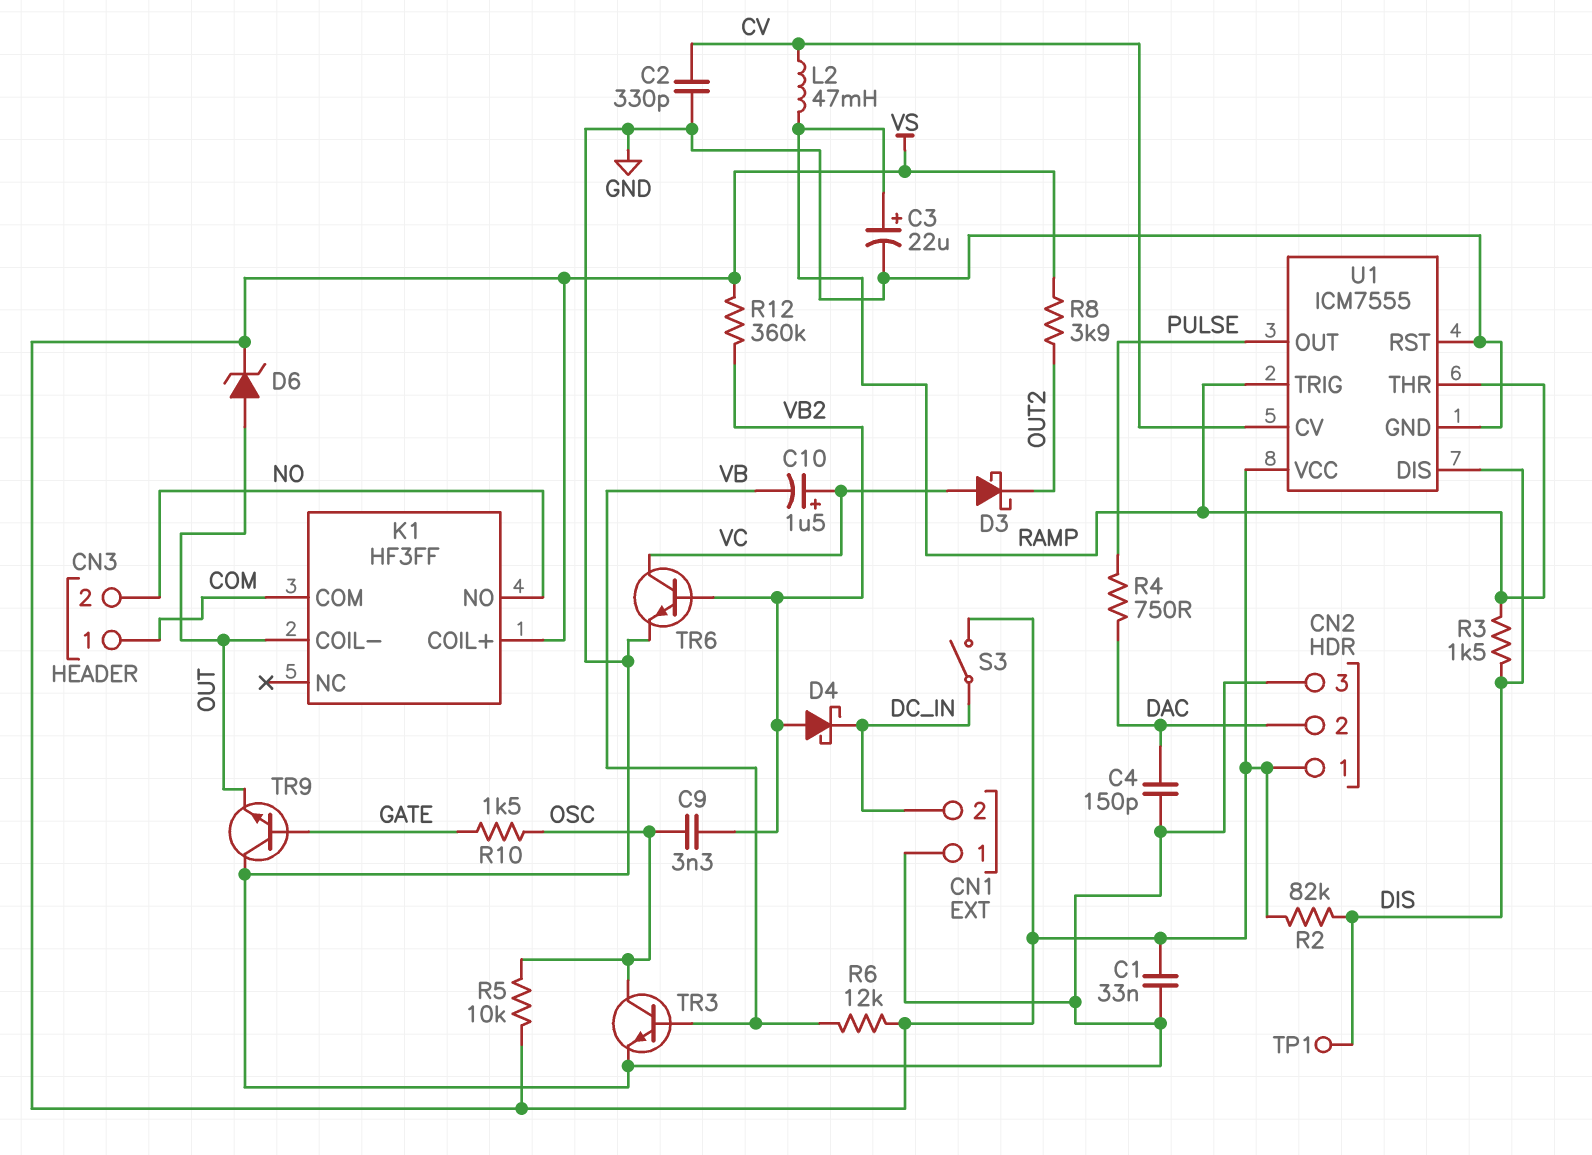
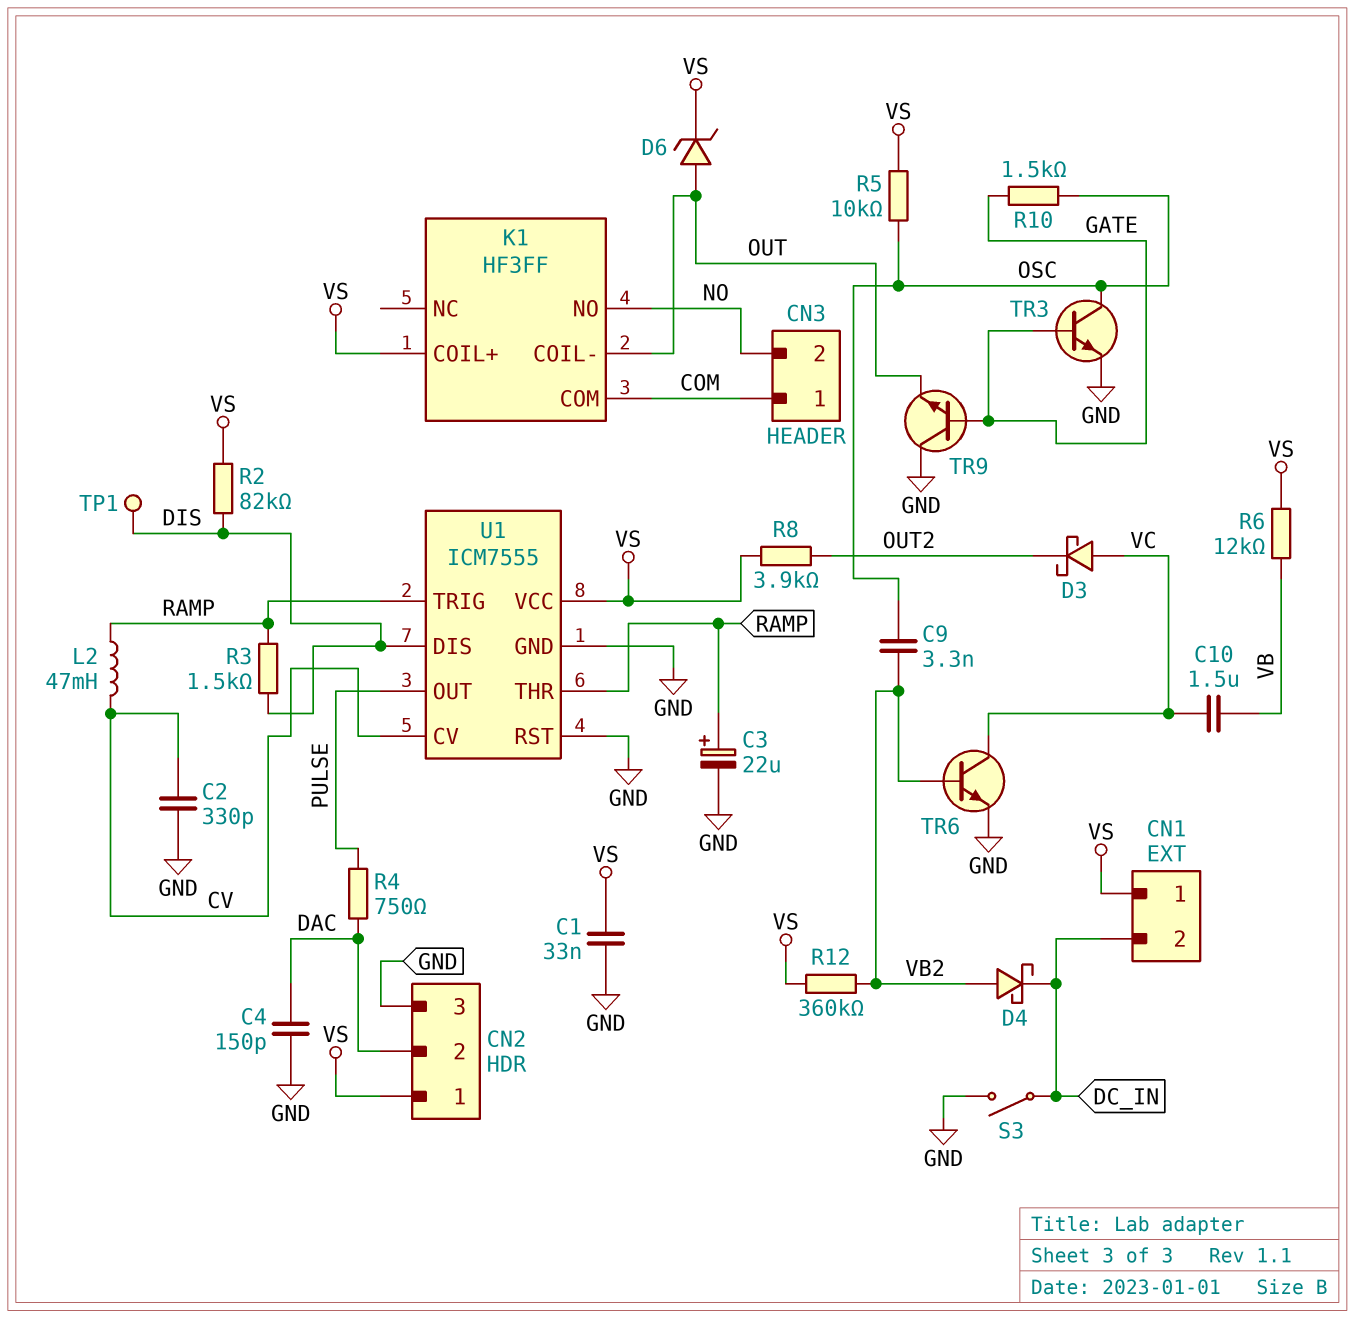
C10: 1.5uF (plus VC, minus VB) -> 1.5uF (VB, VC)
CN1 pin 1: GND -> VS
S3: switch (DC_IN, VS) -> switch (DC_IN, GND)
TR3: NPN (B VB, C OSC, E GND) -> NPN (B GATE, C OSC, E GND)

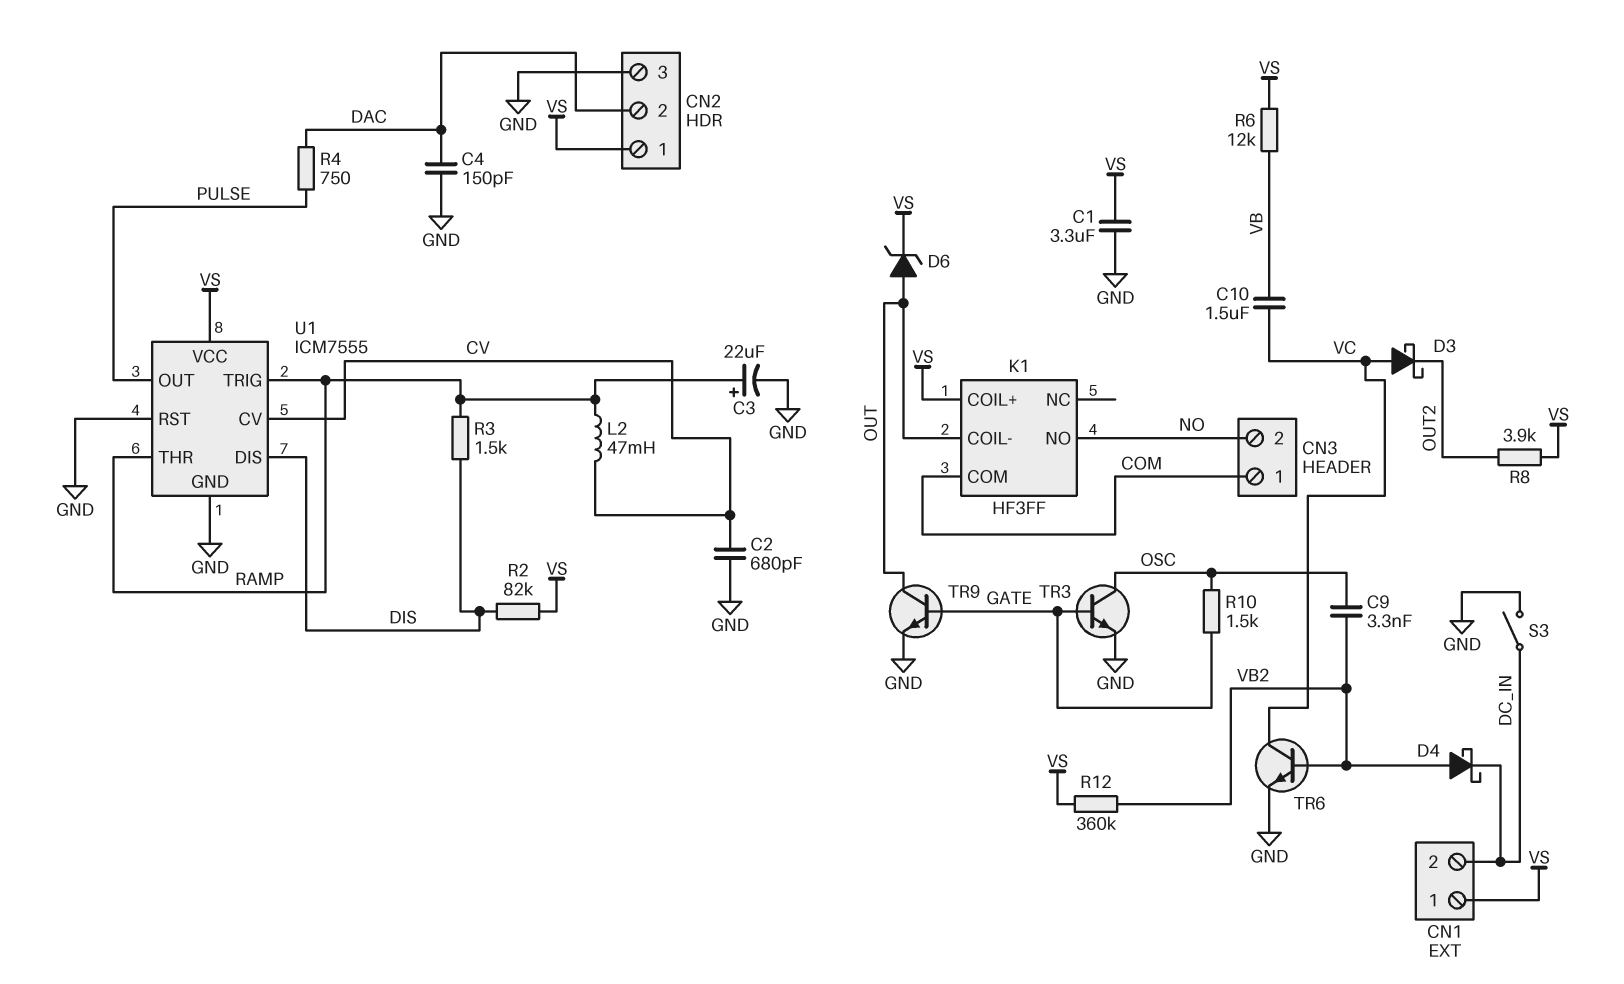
C1: 33nF (GND, VS) -> 3.3uF (GND, VS)
C2: 330pF (CV, GND) -> 680pF (CV, GND)
R5: 10k (OSC, VS) -> none
TP1: test point (DIS) -> none
TR9: NPN (B GATE, C GND, E OUT) -> NPN (B GATE, C OUT, E GND)

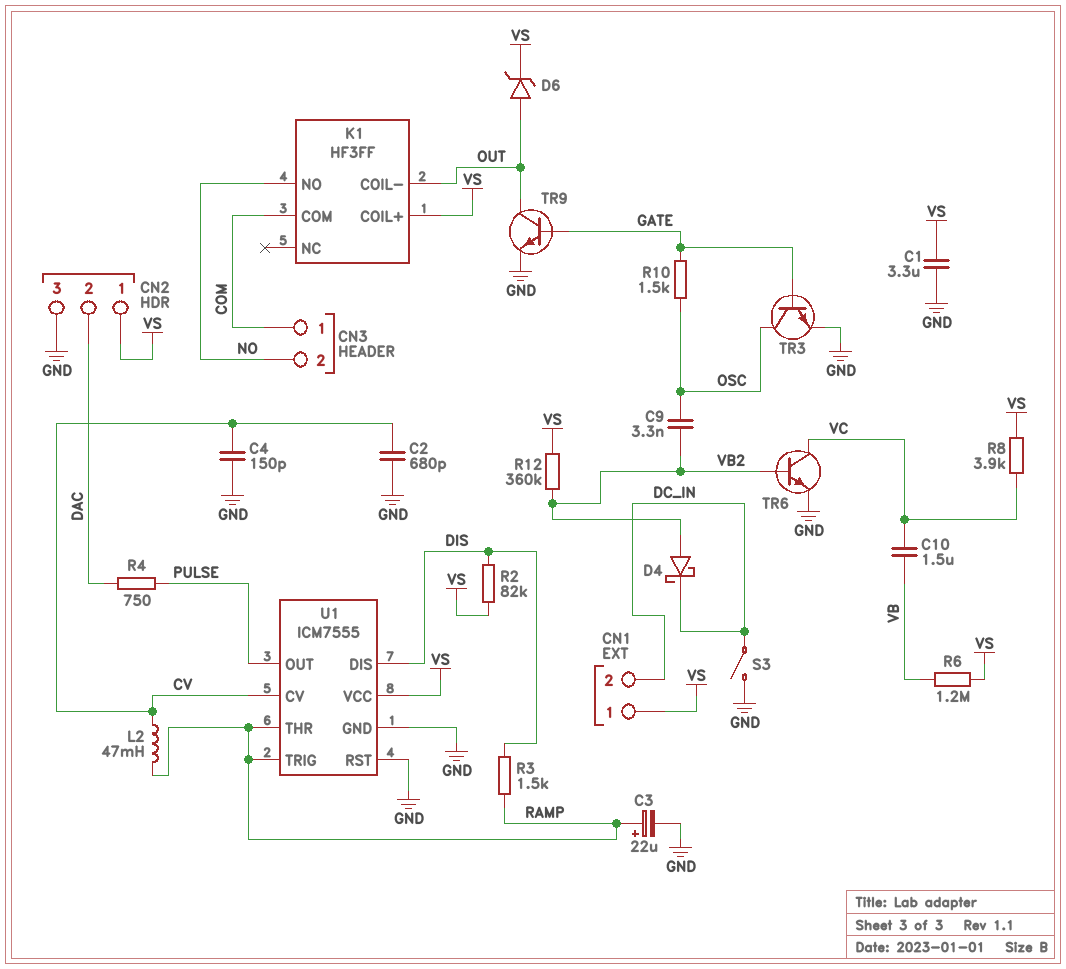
C4: 150pF (DAC, GND) -> 150pF (CV, GND)
D3: schottky (A VC, K OUT2) -> none
R6: 12k (VB, VS) -> 1.2M (VB, VS)
R8: 3.9k (OUT2, VS) -> 3.9k (VC, VS)

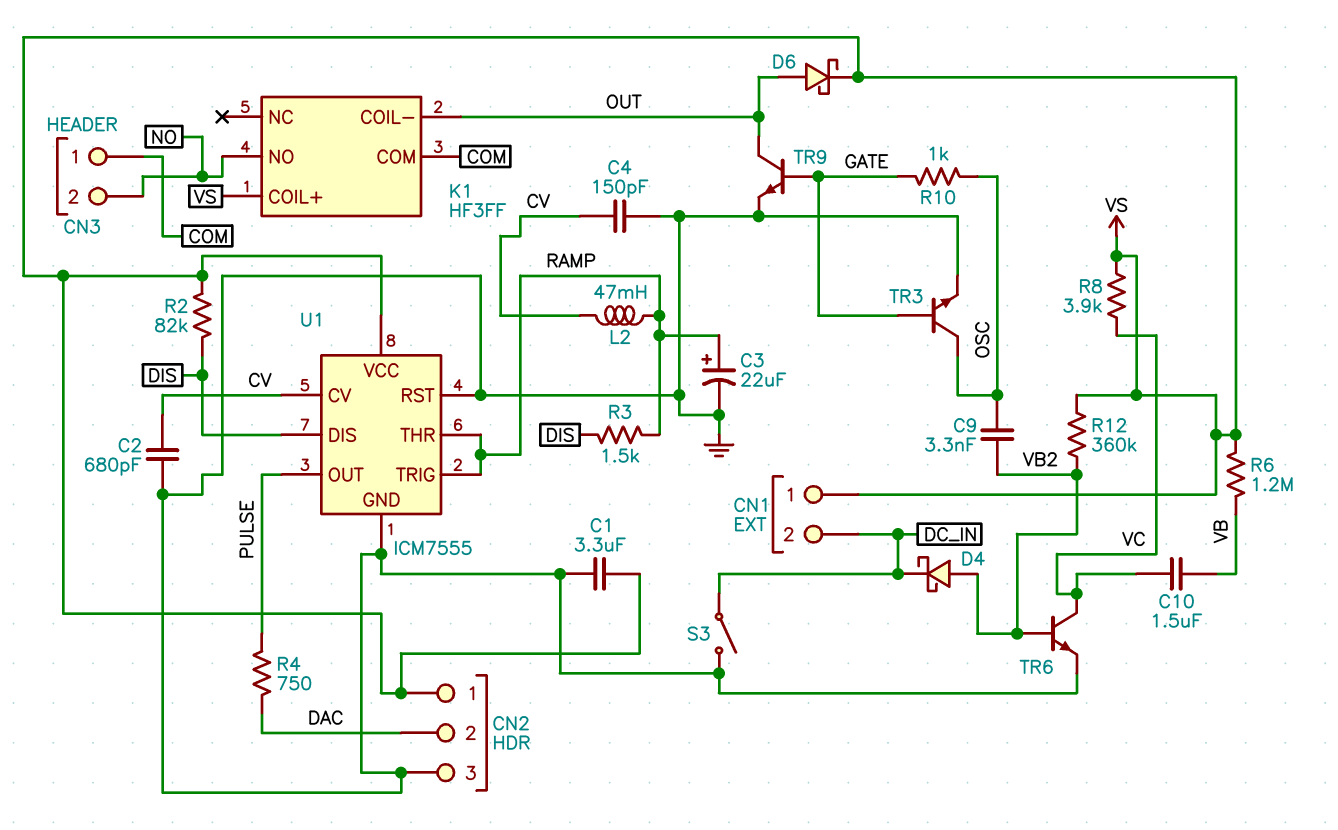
D6: zener (A OUT, K VS) -> schottky (A OUT, K VS)
R10: 1.5k (GATE, OSC) -> 1k (GATE, OSC)

